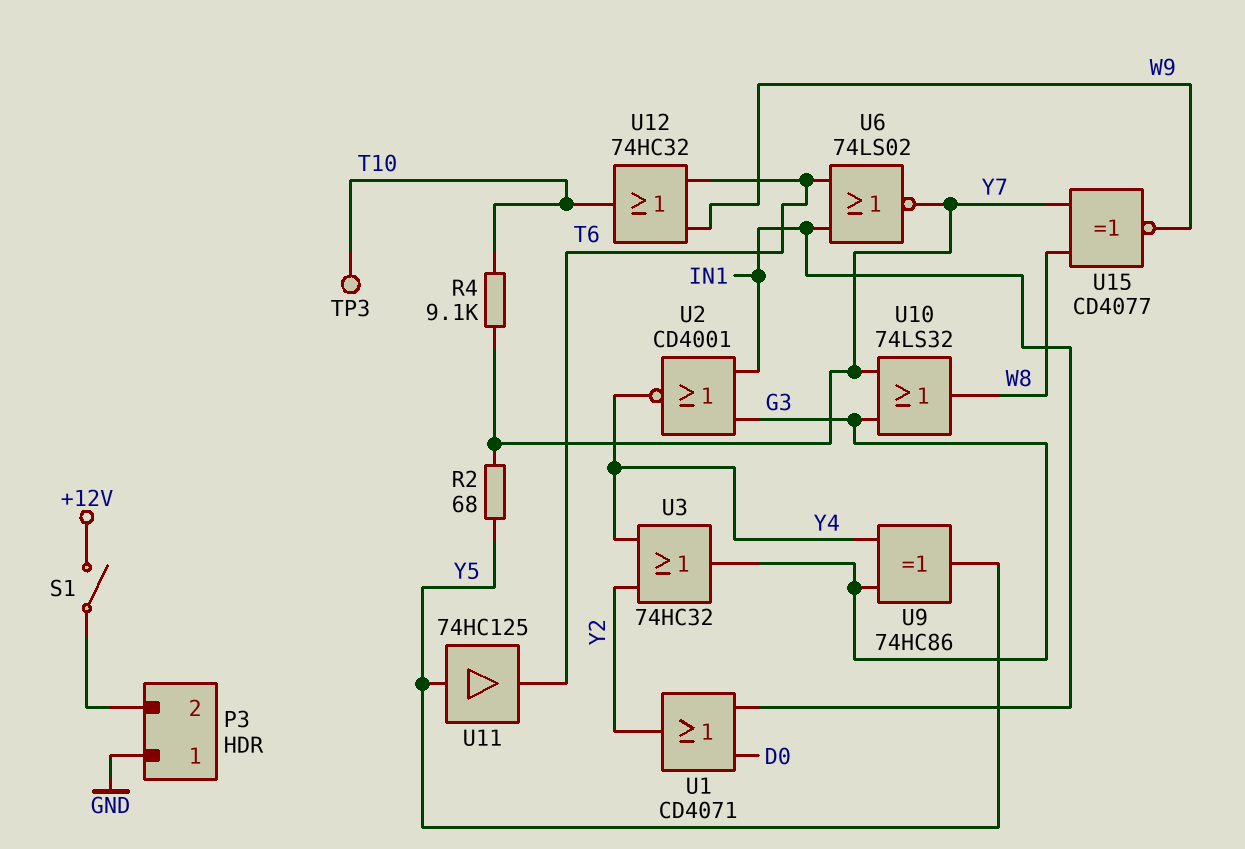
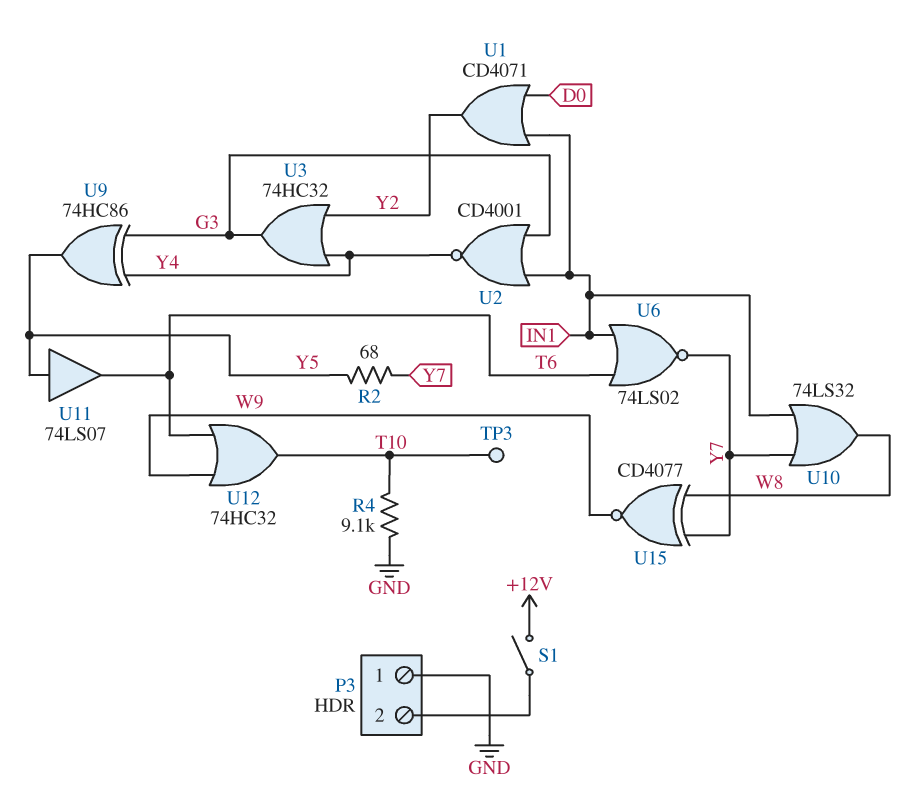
R4: 9.1k (T10, Y7) -> 9.1k (GND, T10)
U10: OR 74LS32 (in G3, in Y7, out W8) -> OR 74LS32 (in IN1, in Y7, out W8)
U11: buffer 74HC125 (in Y5, out T6) -> buffer 74LS07 (in Y5, out T6)

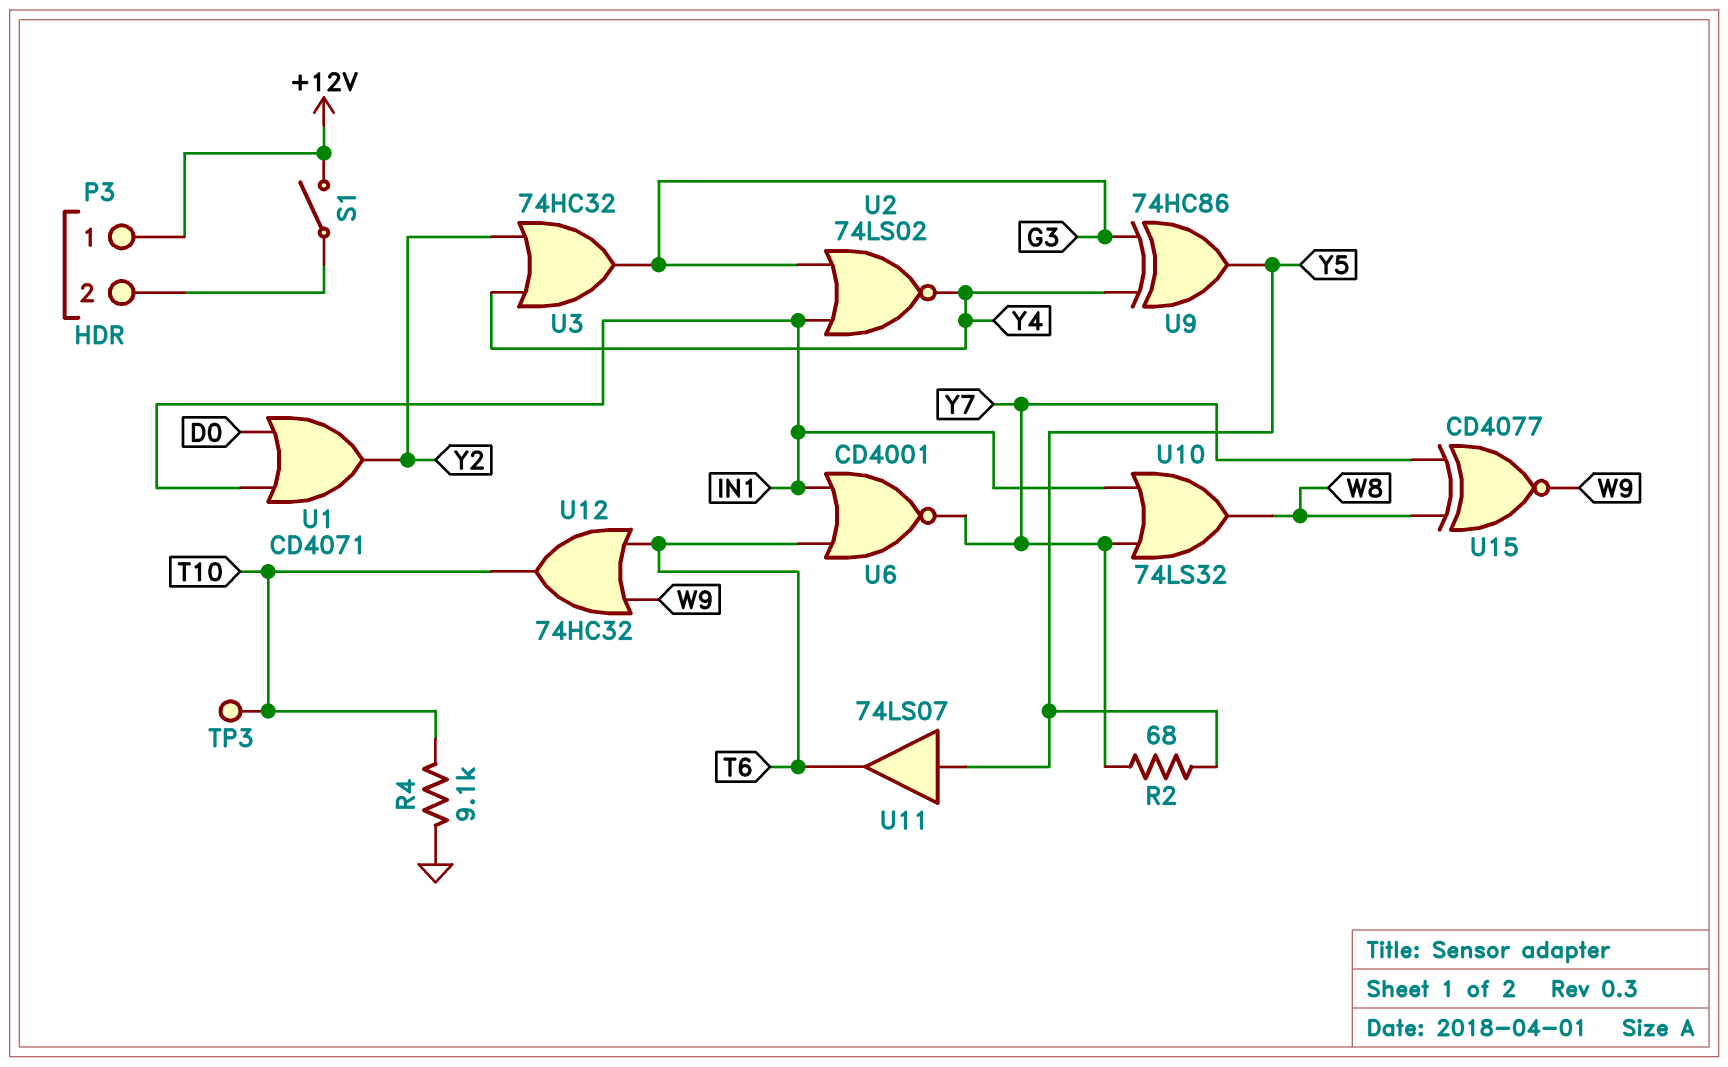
P3 pin 1: GND -> +12V
U2: NOR CD4001 (in G3, in IN1, out Y4) -> NOR 74LS02 (in G3, in IN1, out Y4)
U6: NOR 74LS02 (in IN1, in T6, out Y7) -> NOR CD4001 (in IN1, in T6, out Y7)

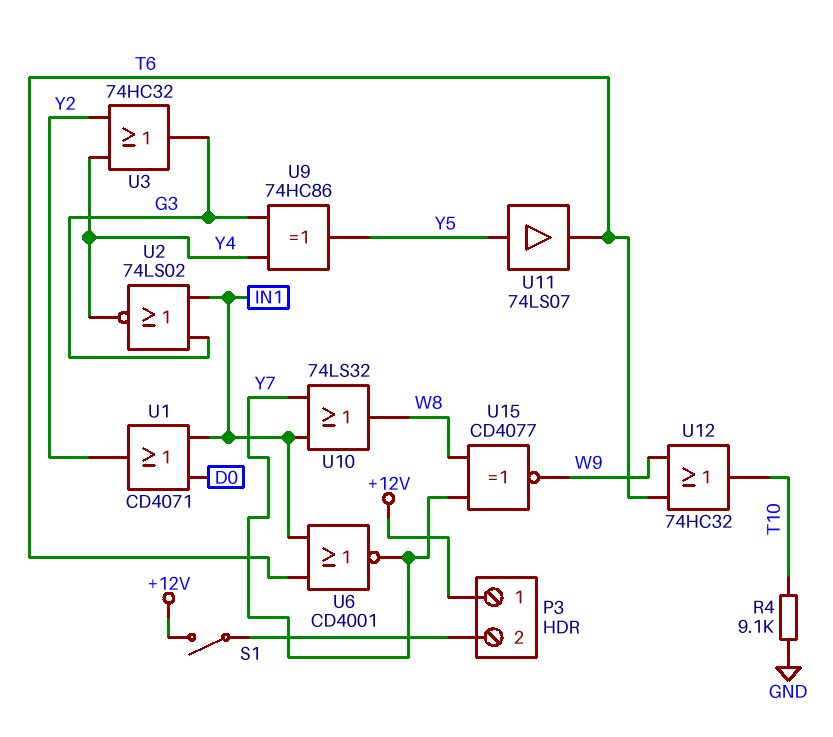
R2: 68 (Y5, Y7) -> none
TP3: test point (T10) -> none

